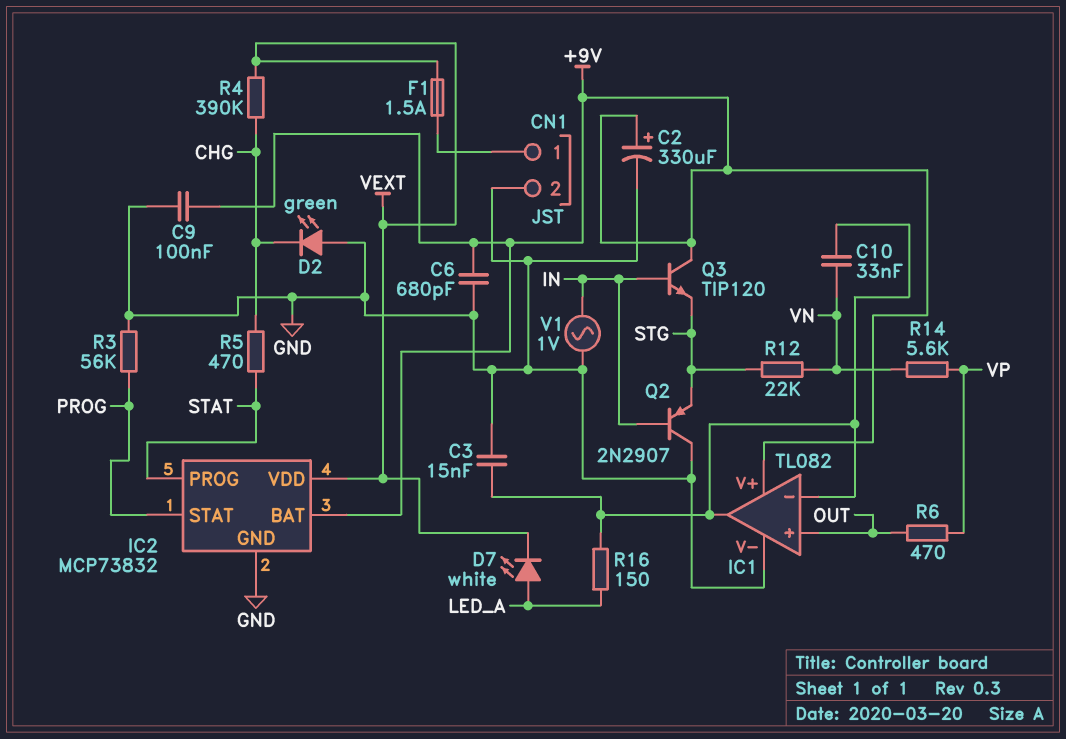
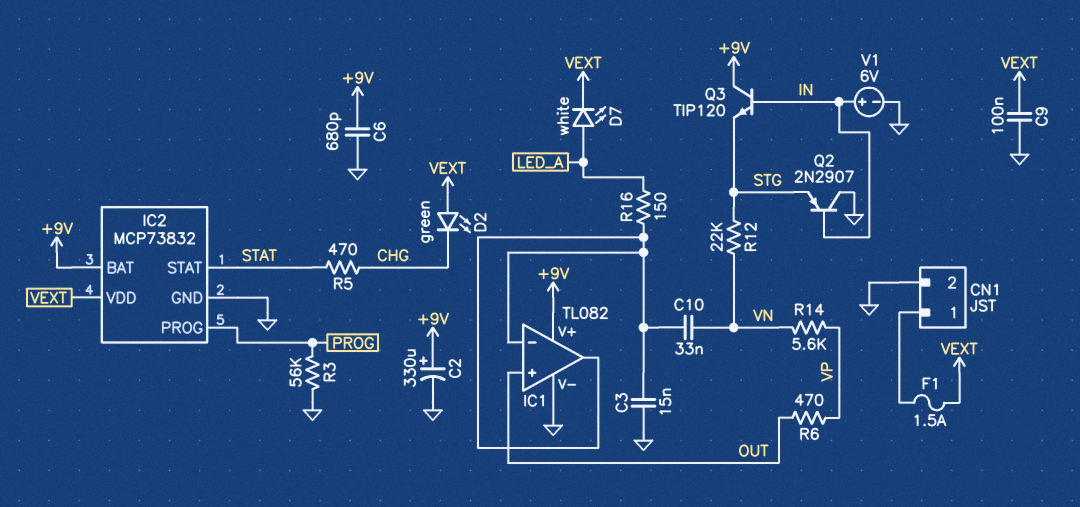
C9: 100nF (+9V, GND) -> 100nF (GND, VEXT)
D2: LED green (A GND, K CHG) -> LED green (A VEXT, K CHG)
IC2 pin PROG: STAT -> PROG
IC2 pin STAT: PROG -> STAT
R4: 390k (CHG, VEXT) -> none
V1: AC 1V (GND, IN) -> 6V (plus IN, minus GND)

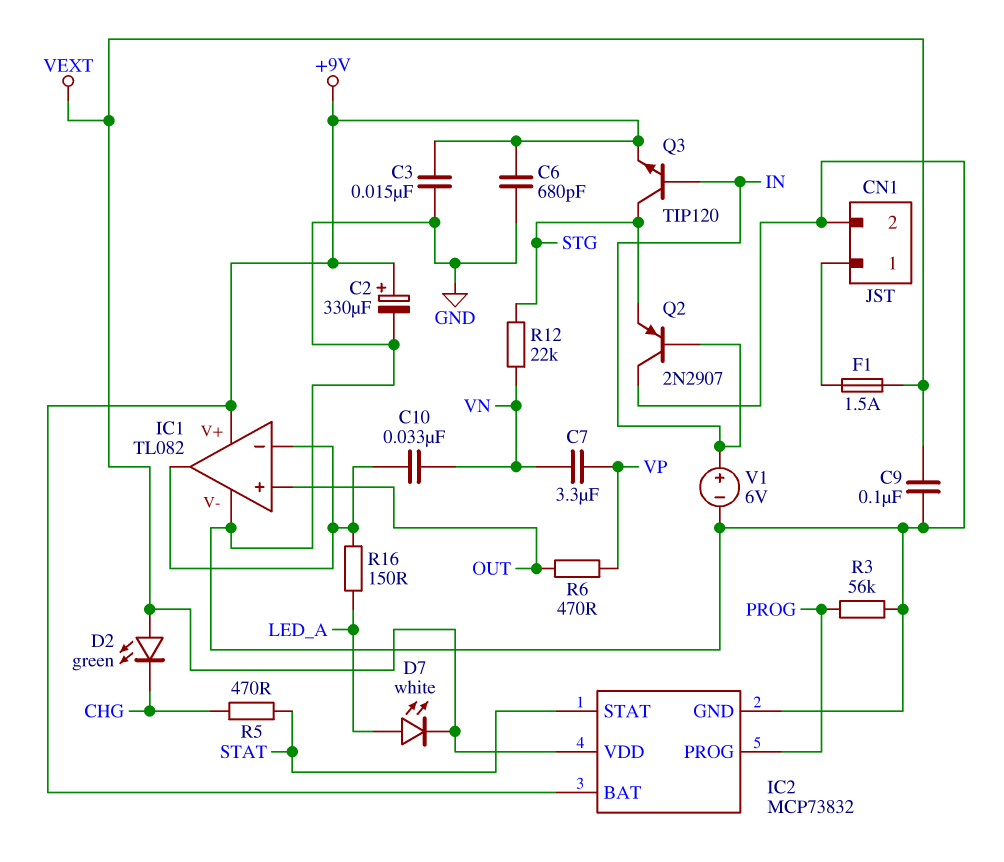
C3: 15nF (GND, IC1/in-) -> 15nF (+9V, GND)
C7: none -> 3.3uF (VN, VP)
Q3: NPN TIP120 (B IN, C +9V, E STG) -> NPN TIP120 (B IN, C STG, E +9V)
R14: 5.6k (VN, VP) -> none

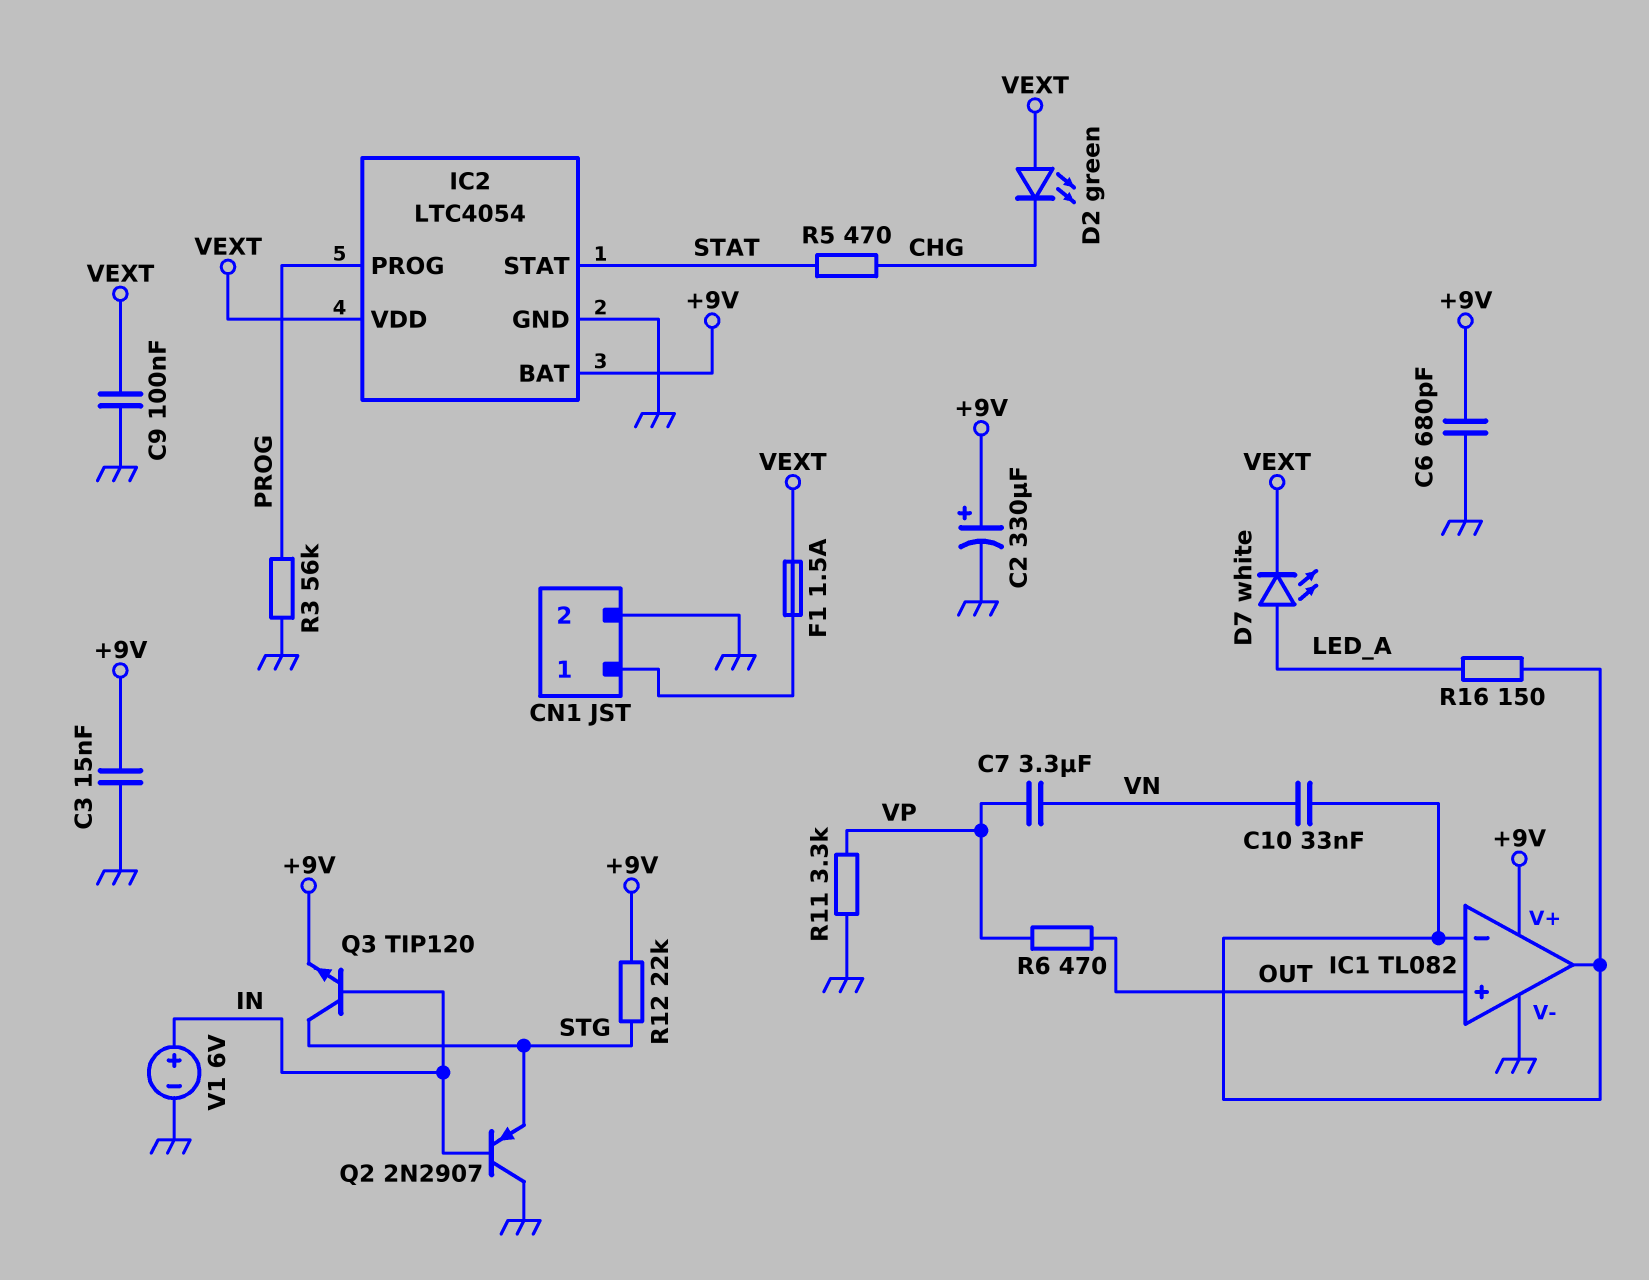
IC2: MCP73832 -> LTC4054
R11: none -> 3.3k (GND, VP)
R12: 22k (STG, VN) -> 22k (+9V, STG)

